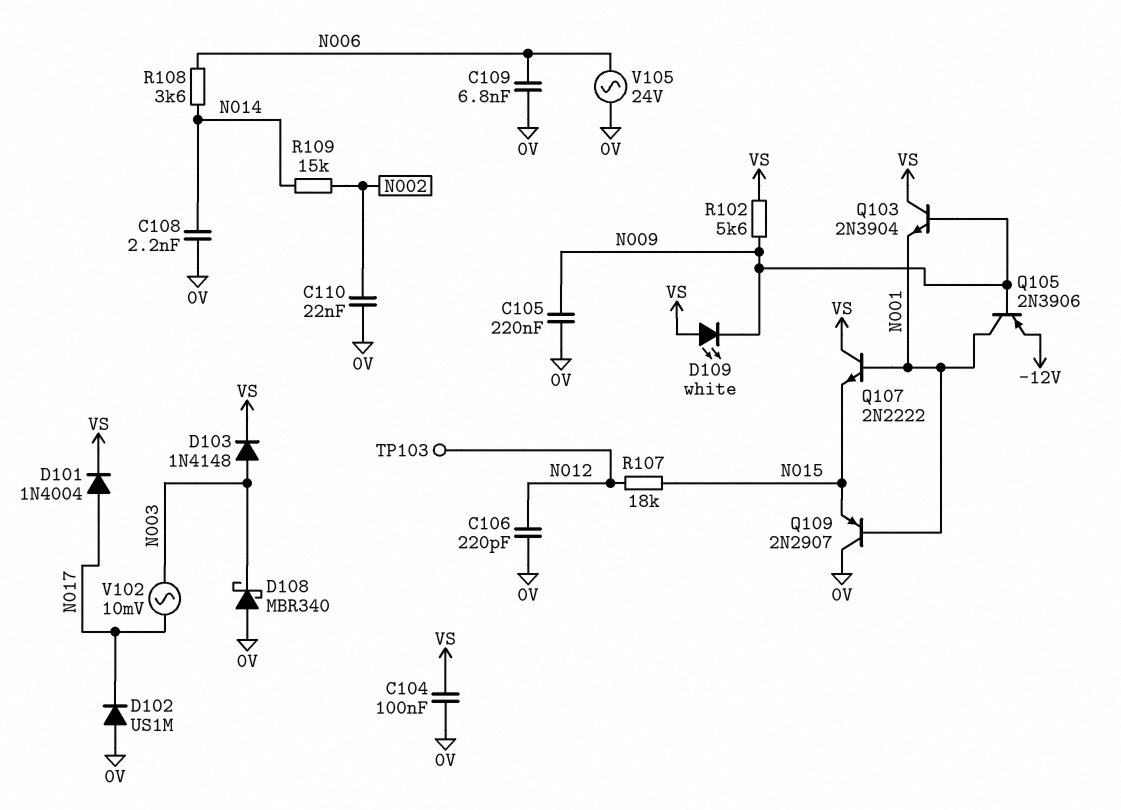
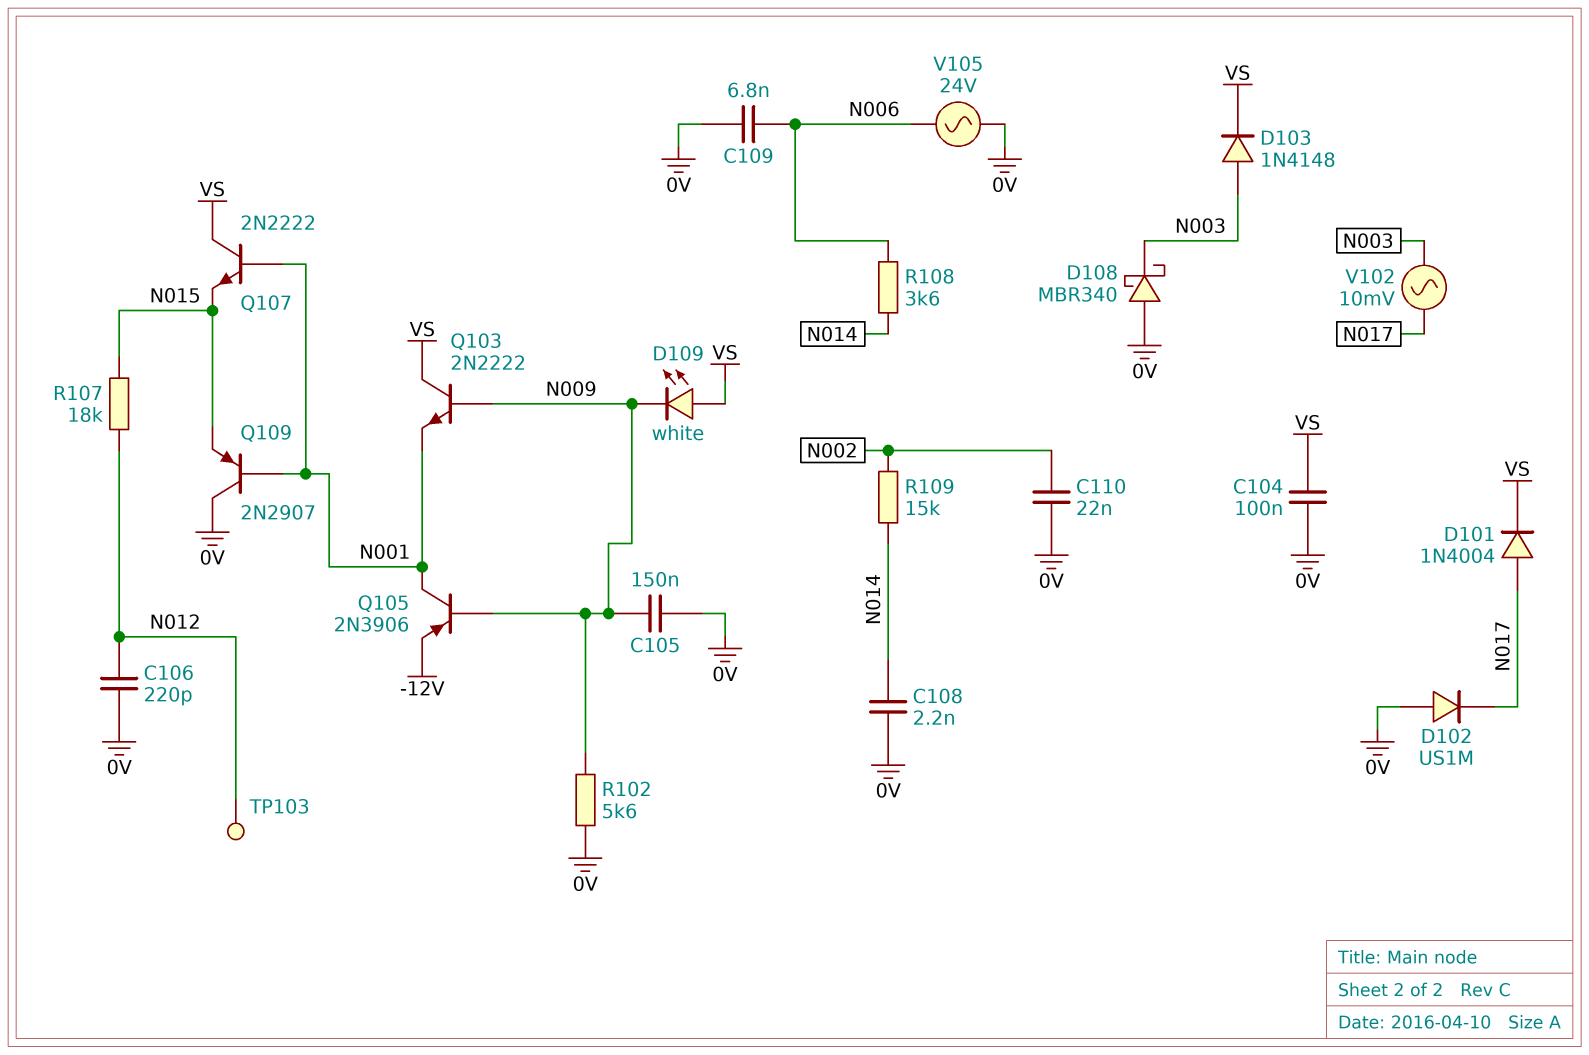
C105: 220nF (0V, N009) -> 150nF (0V, N009)
Q103: NPN 2N3904 (B N009, C VS, E N001) -> NPN 2N2222 (B N009, C VS, E N001)
R102: 5.6k (N009, VS) -> 5.6k (0V, N009)

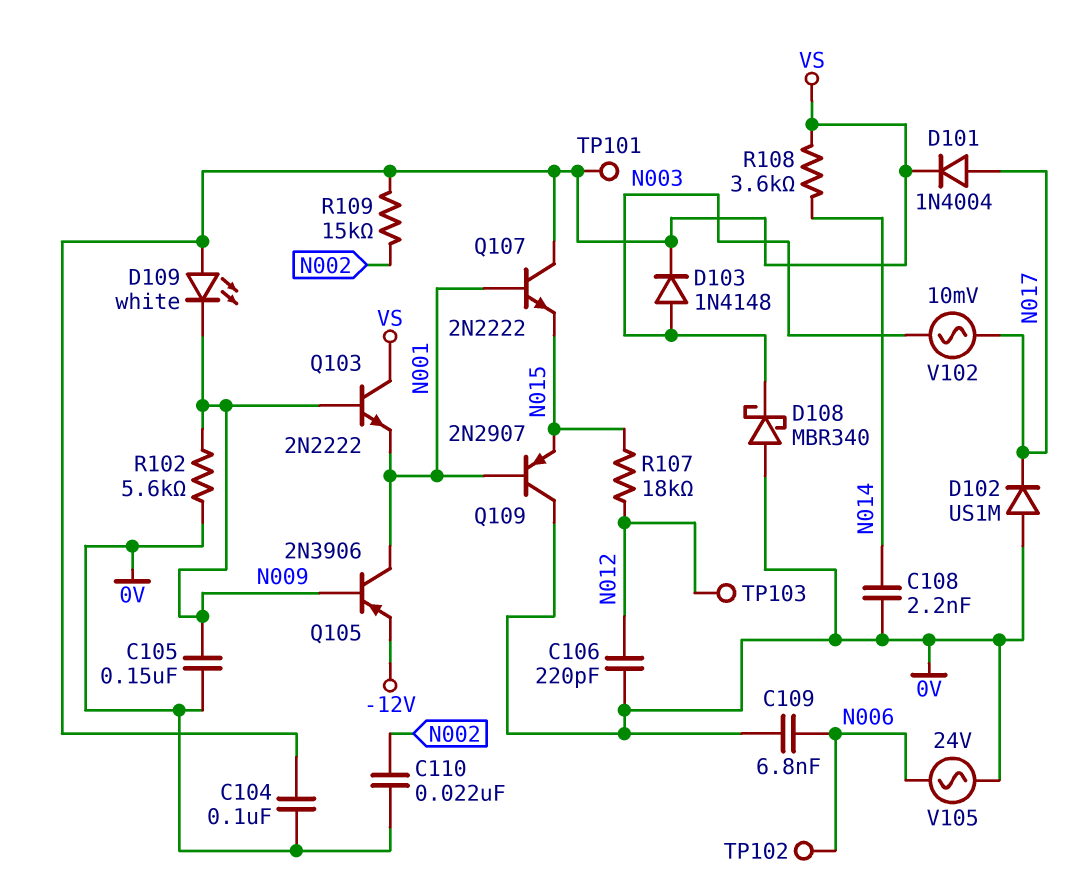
R108: 3.6k (N006, N014) -> 3.6k (N014, VS)
R109: 15k (N002, N014) -> 15k (N002, VS)
TP101: none -> test point (VS)
TP102: none -> test point (N006)

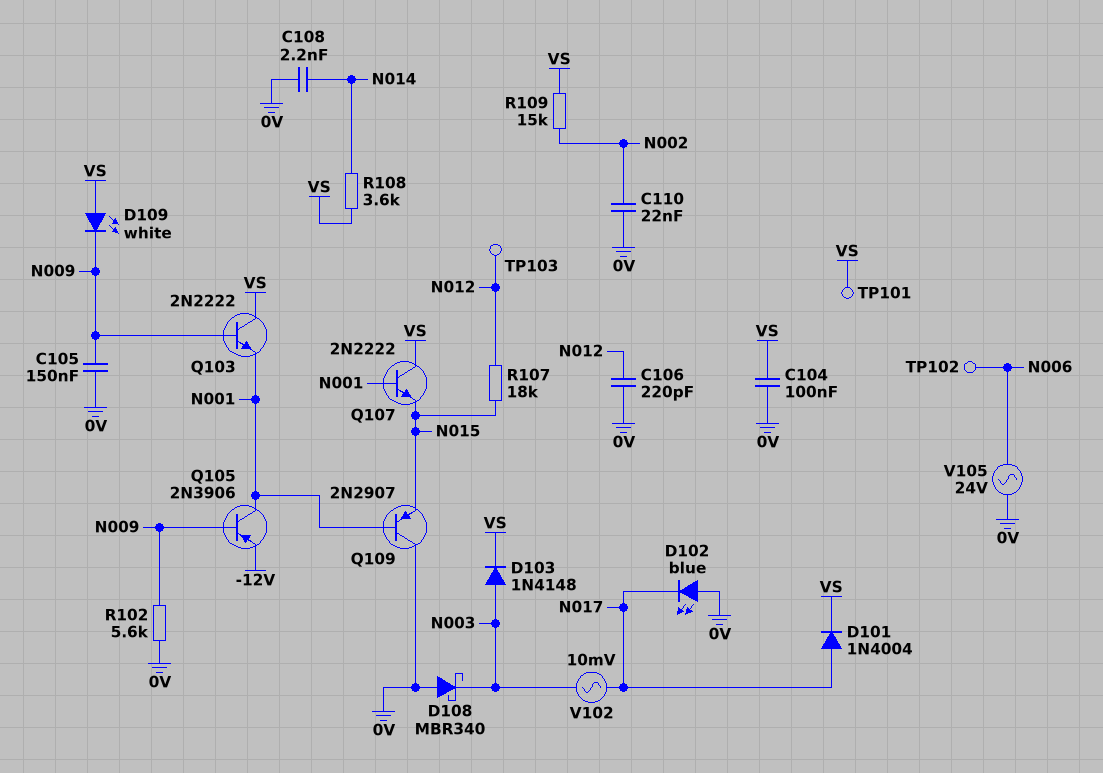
C109: 6.8nF (0V, N006) -> none
D102: diode US1M (A 0V, K N017) -> LED blue (A 0V, K N017)

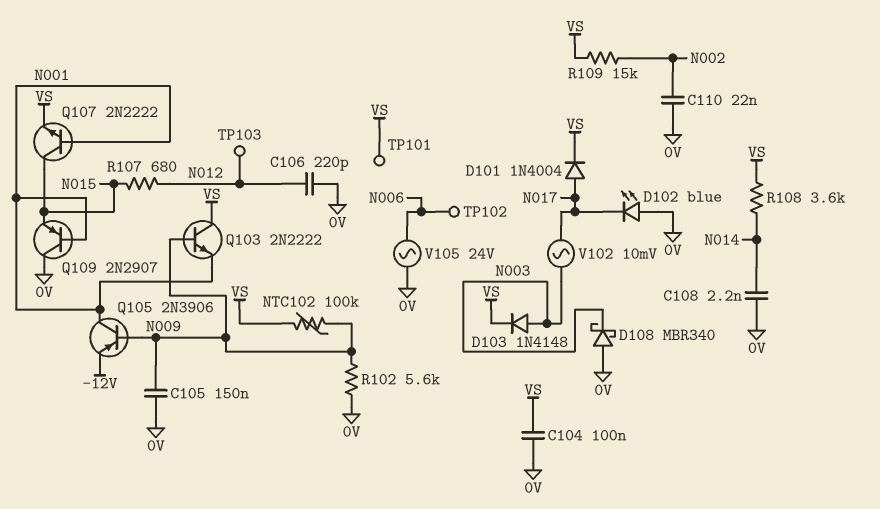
D109: LED white (A VS, K N009) -> none
NTC102: none -> 100k (N009, VS)
Q107: NPN 2N2222 (B N001, C VS, E N015) -> NPN 2N2222 (B N001, C N015, E VS)
R107: 18k (N012, N015) -> 680 (N012, N015)

